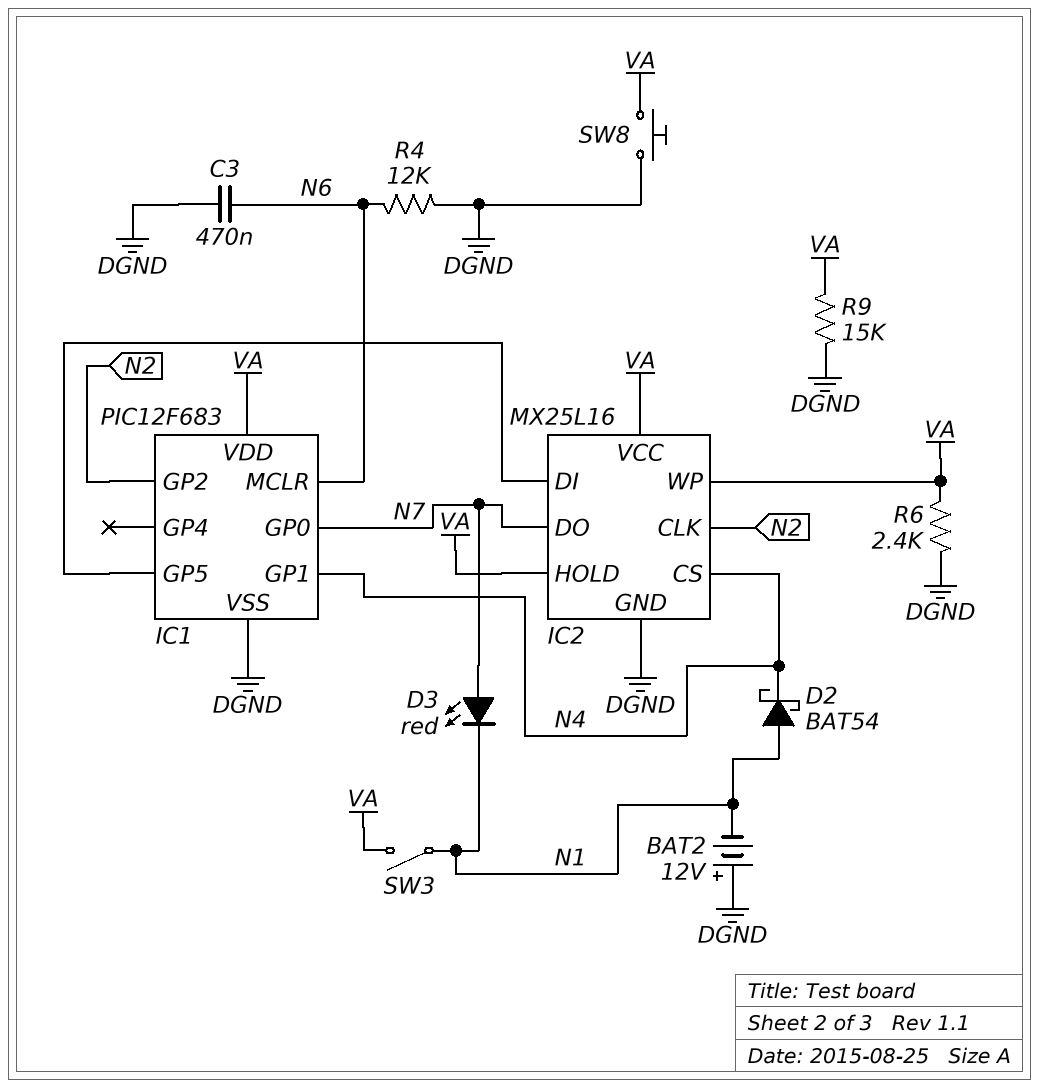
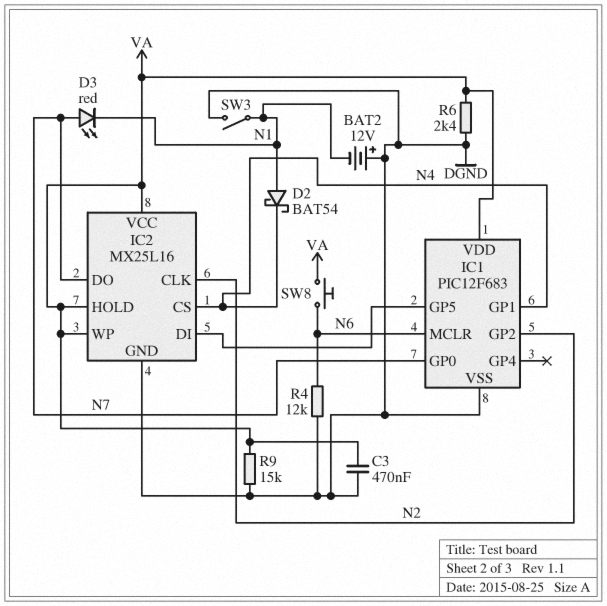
C3: 470nF (DGND, N6) -> 470nF (DGND, VA)
SW3: switch (N1, VA) -> switch (DGND, N1)
SW8: button (DGND, VA) -> button (N6, VA)

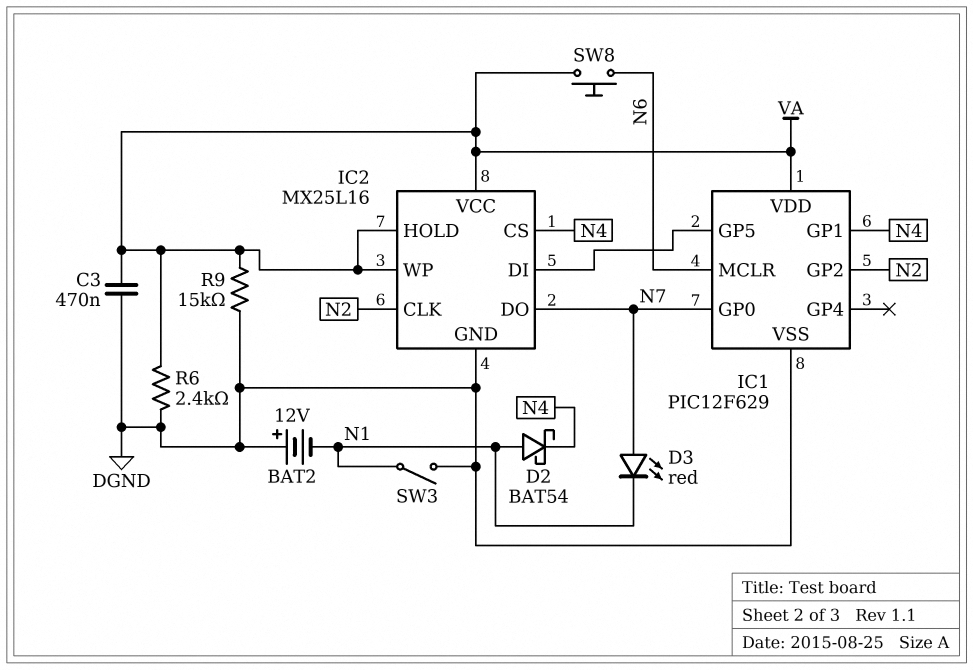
IC1: PIC12F683 -> PIC12F629
R4: 12k (DGND, N6) -> none

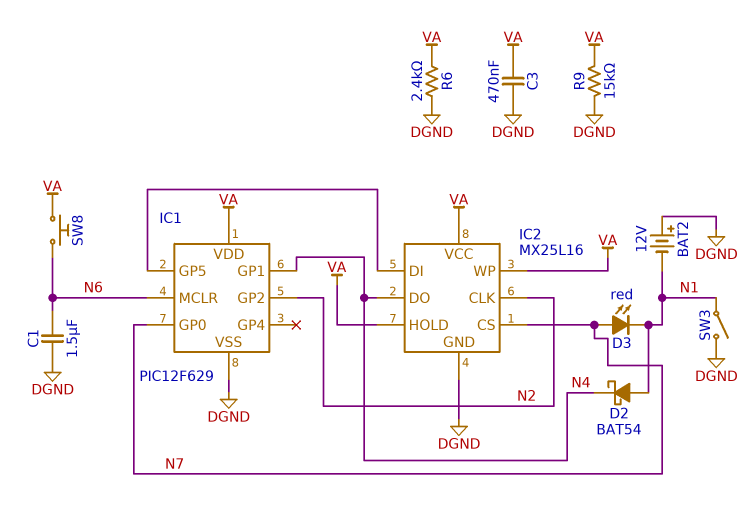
C1: none -> 1.5uF (DGND, N6)
IC2 pin CS: N4 -> N7
IC2 pin DO: N7 -> N4

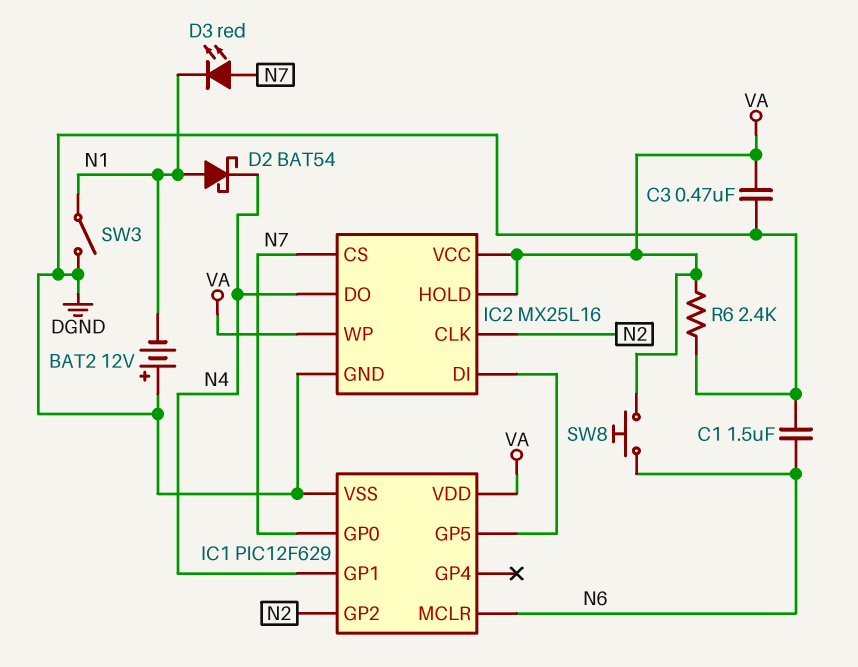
R9: 15k (DGND, VA) -> none

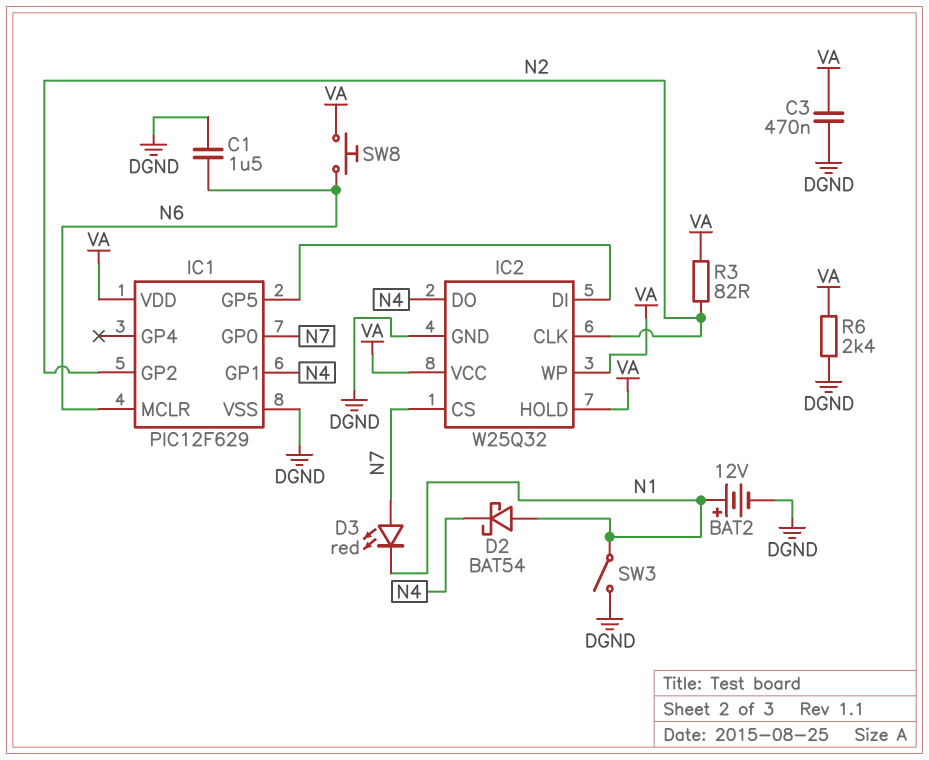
BAT2: 12V (plus DGND, minus N1) -> 12V (plus N1, minus DGND)
IC2: MX25L16 -> W25Q32
R3: none -> 82 (N2, VA)

